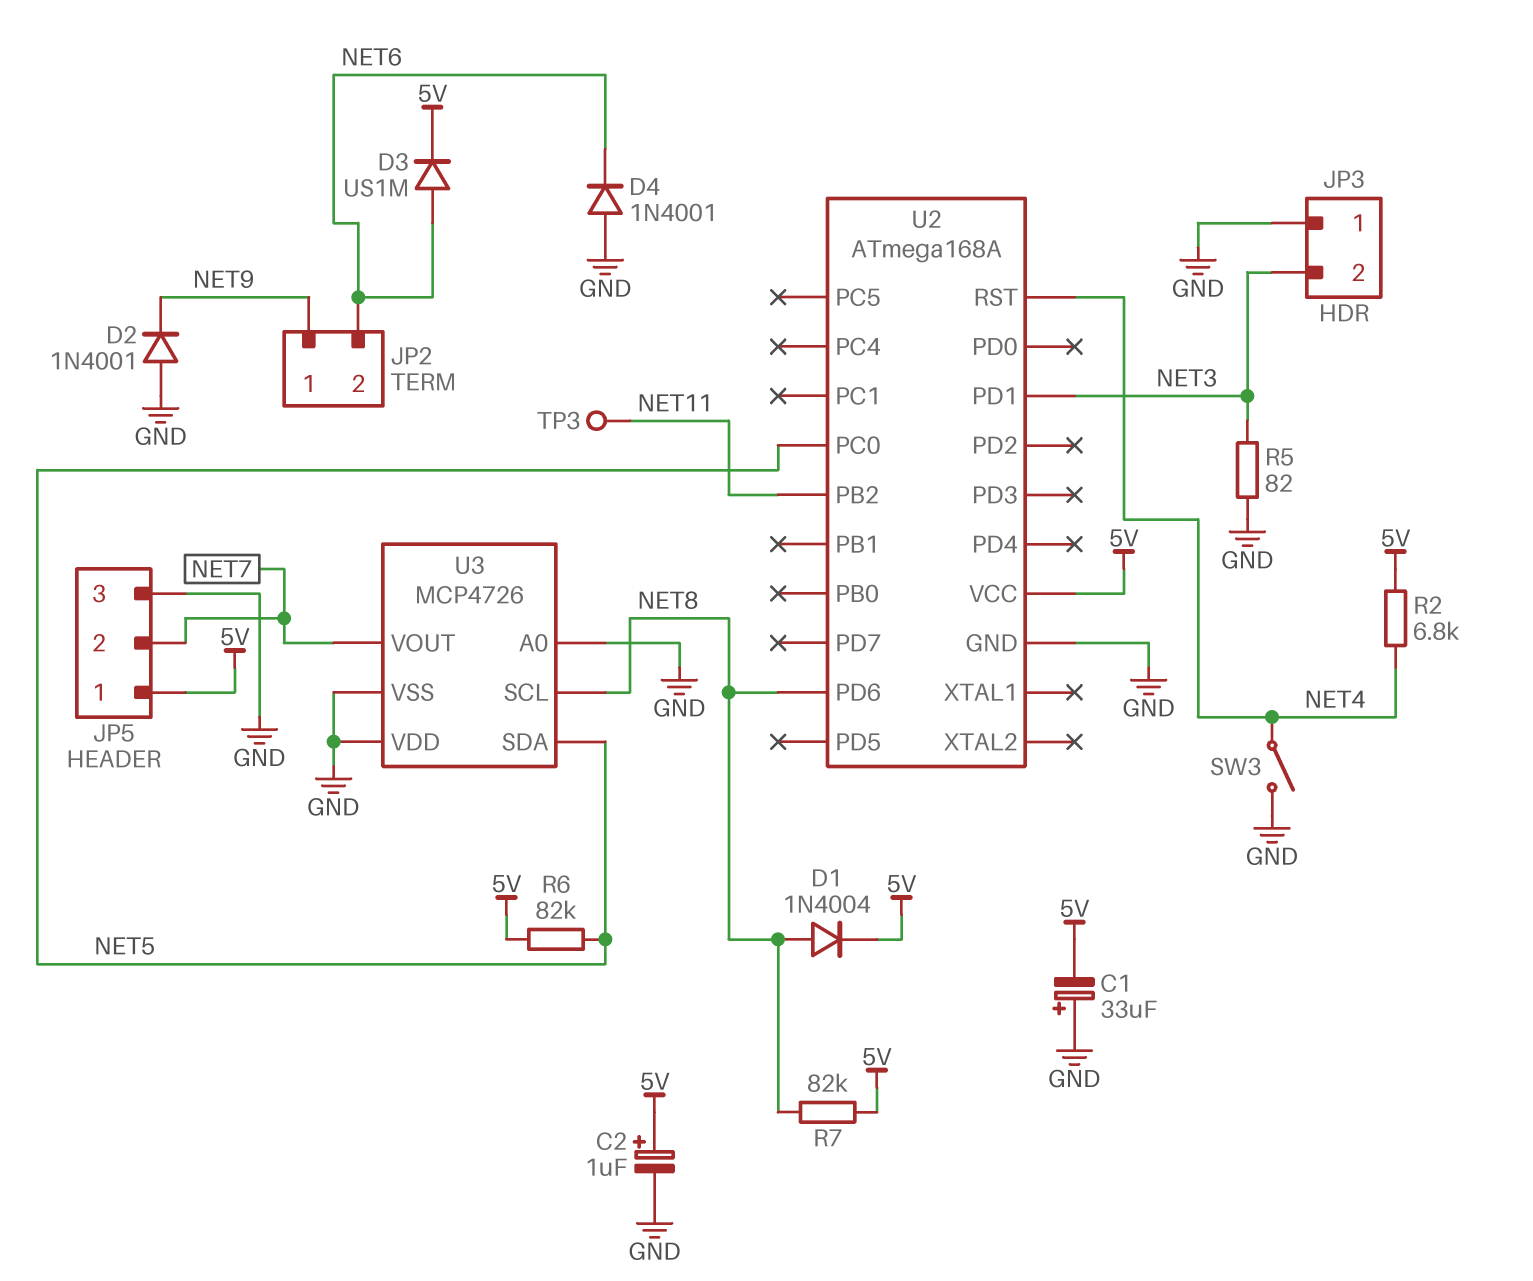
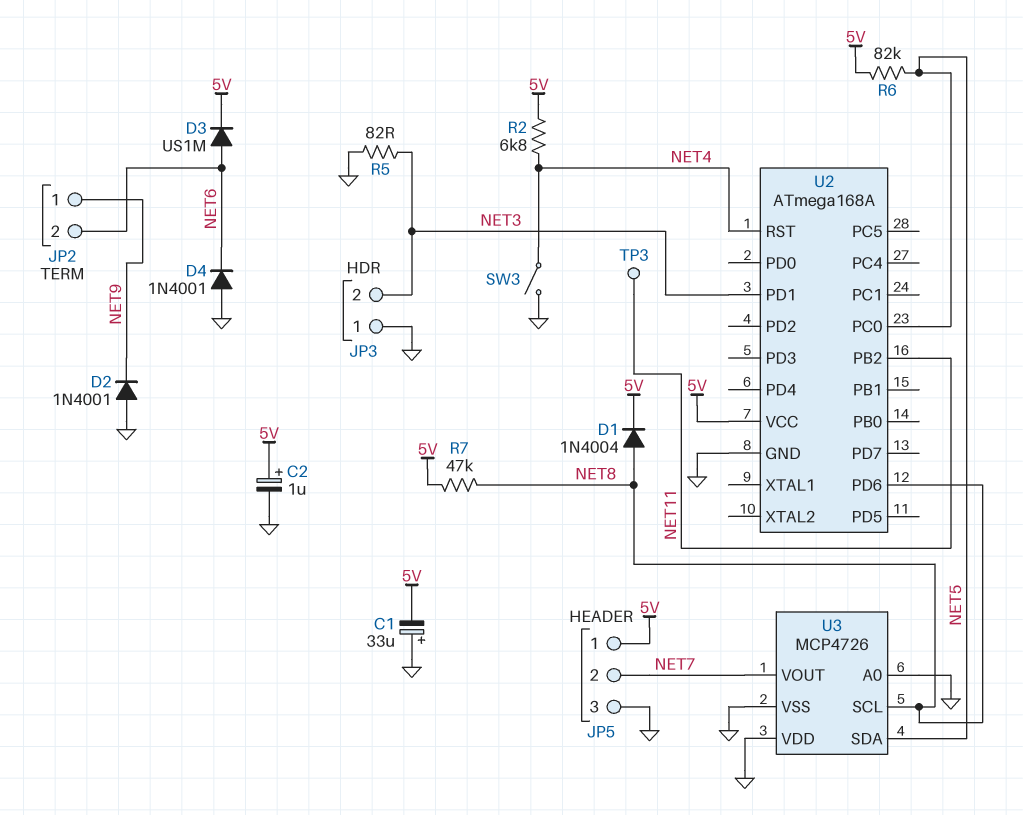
R7: 82k (5V, NET8) -> 47k (5V, NET8)

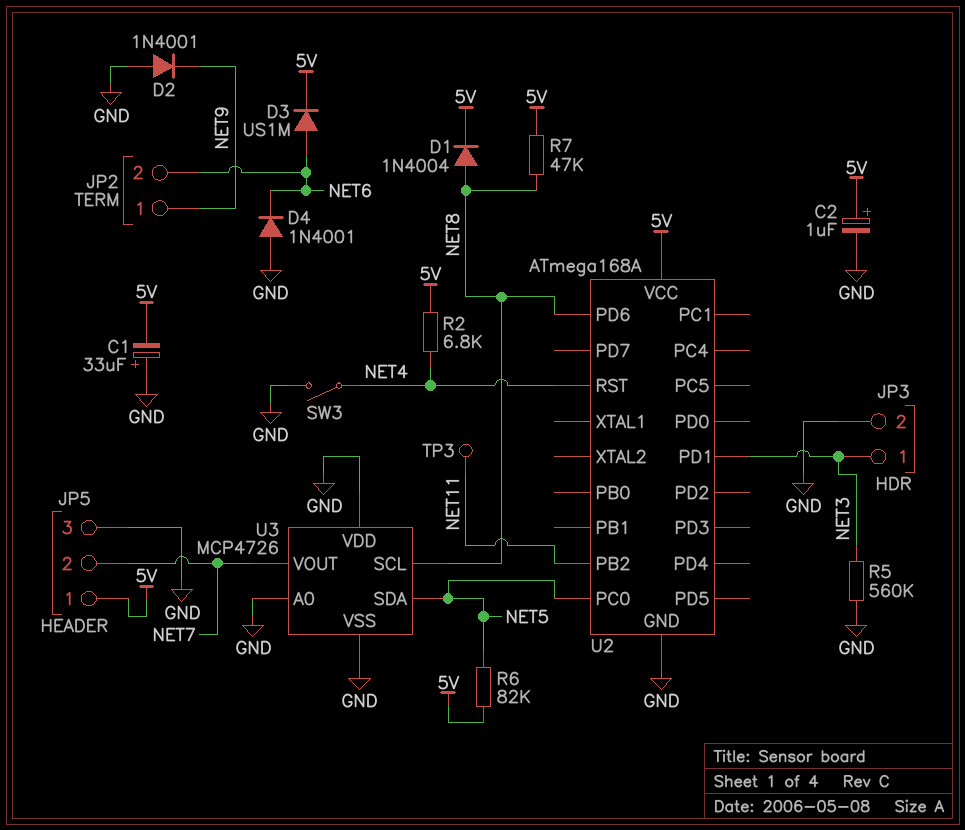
JP3 pin 1: GND -> NET3
JP3 pin 2: NET3 -> GND
R5: 82 (GND, NET3) -> 560k (GND, NET3)

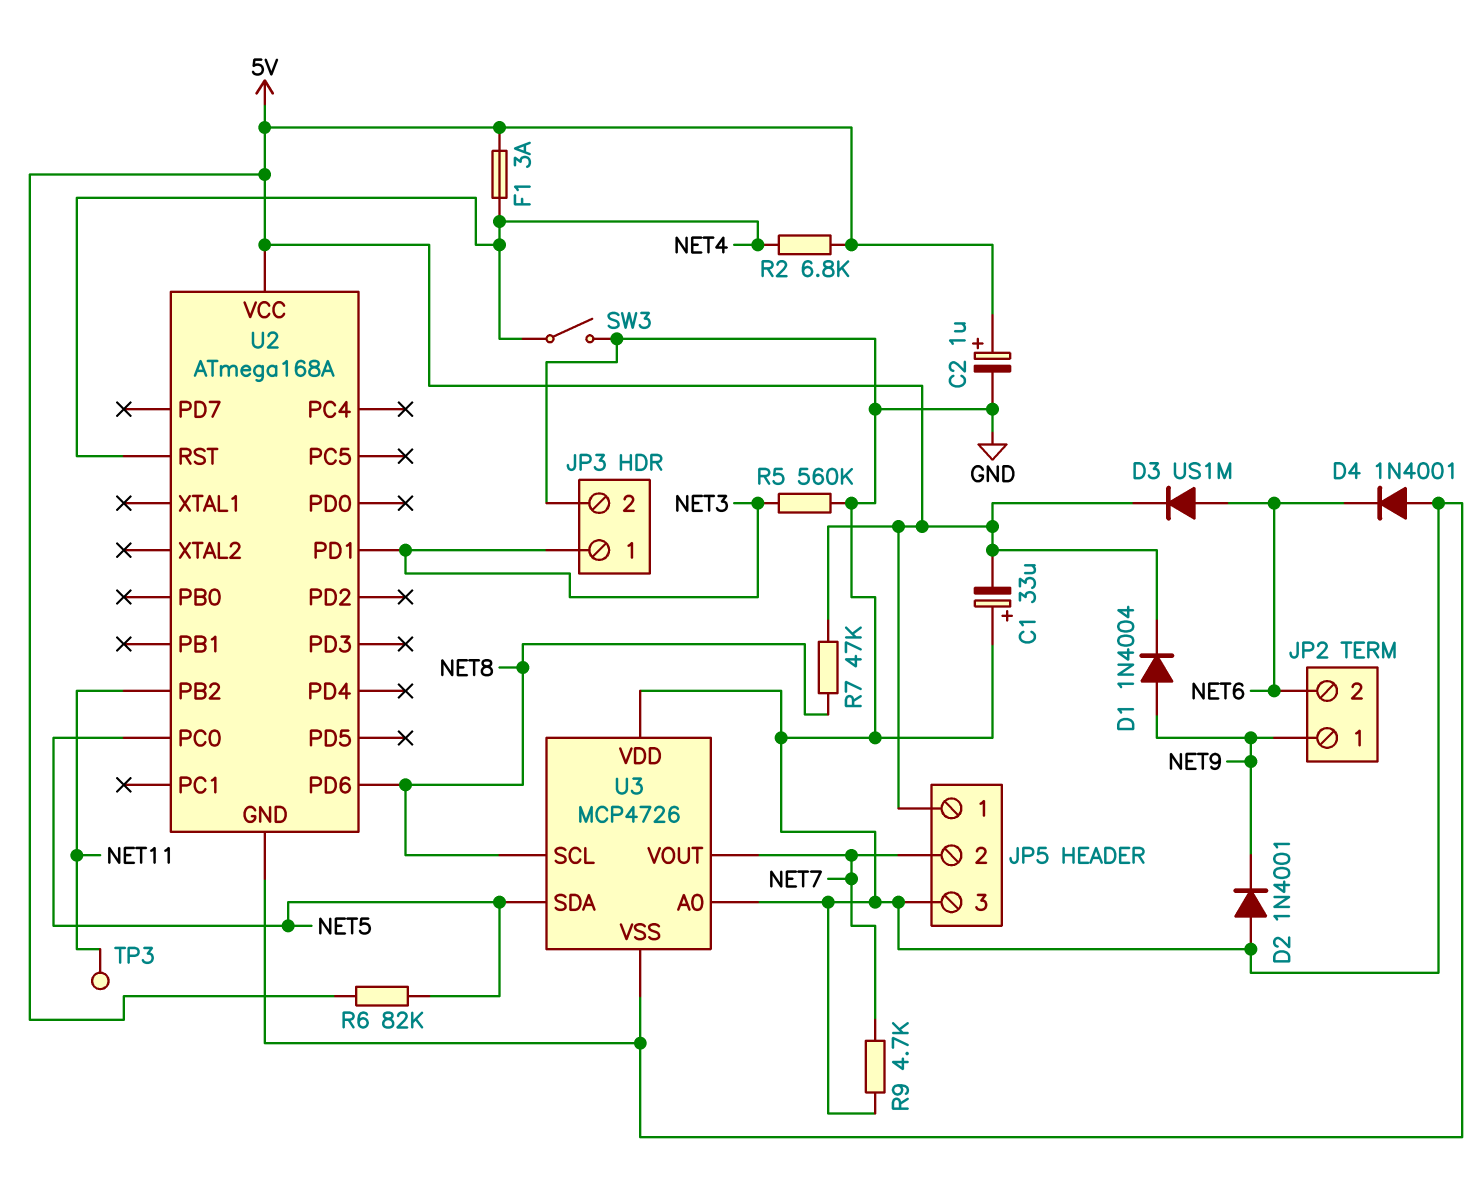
D1: diode 1N4004 (A NET8, K 5V) -> diode 1N4004 (A NET9, K 5V)
F1: none -> 3A (5V, NET4)
R9: none -> 4.7k (GND, NET7)

